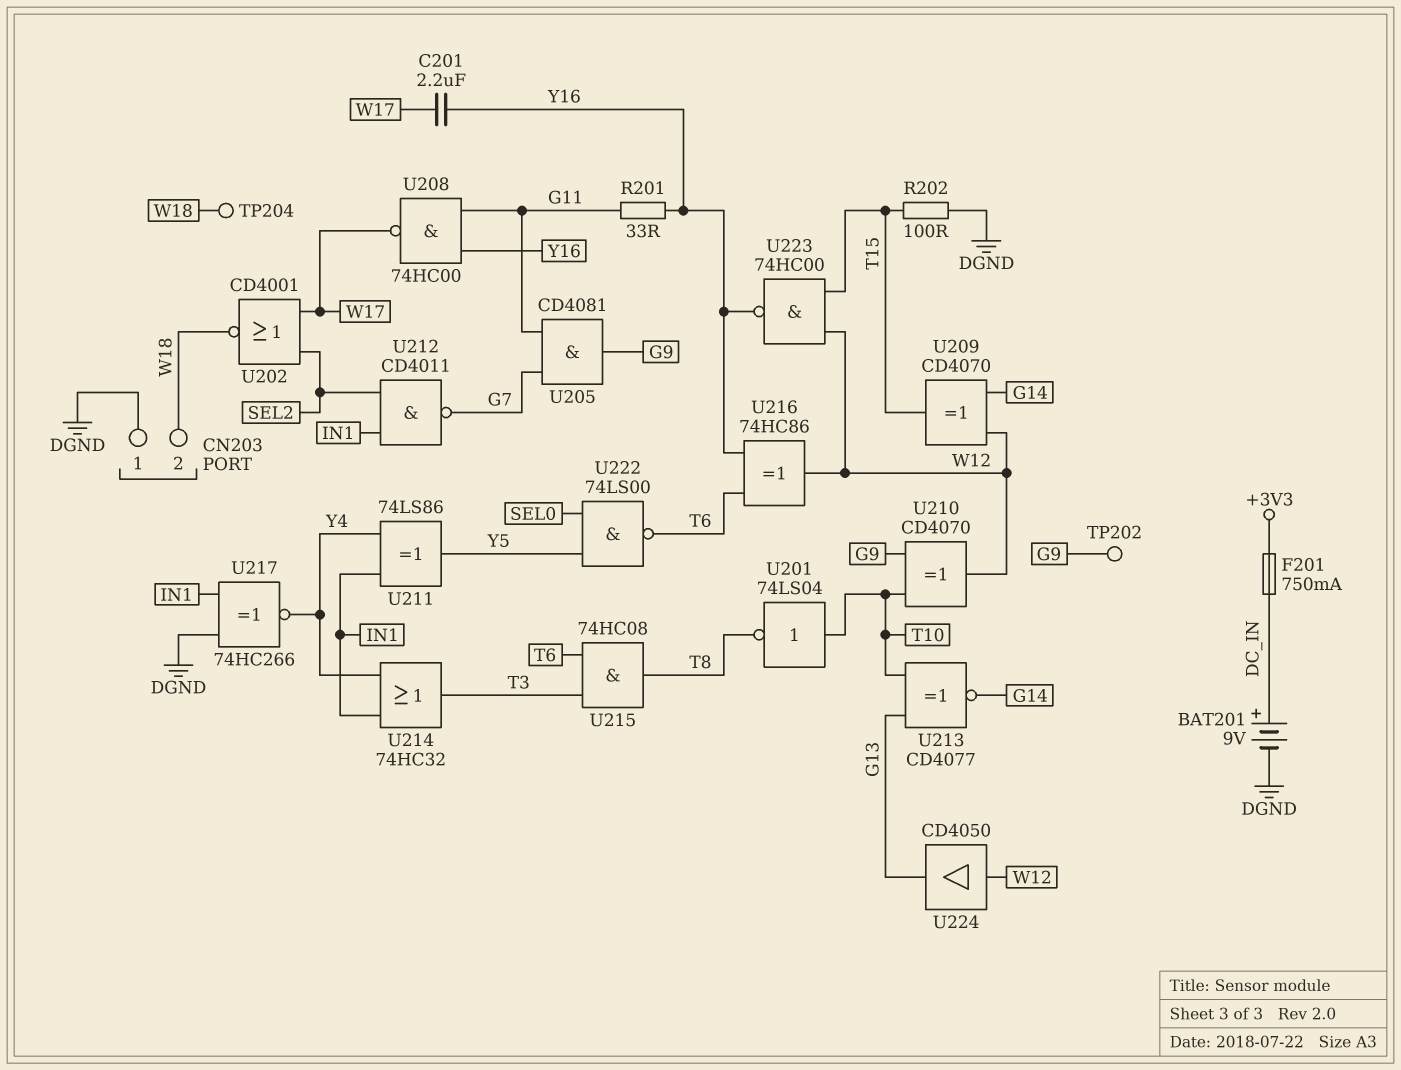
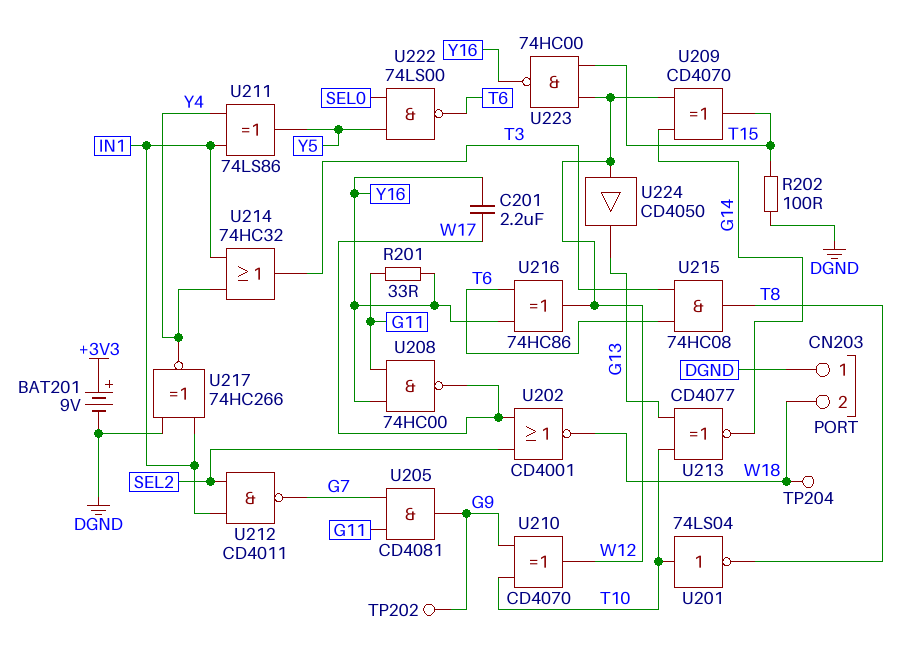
BAT201: 9V (plus DC_IN, minus DGND) -> 9V (plus +3V3, minus DGND)
F201: 750mA (+3V3, DC_IN) -> none

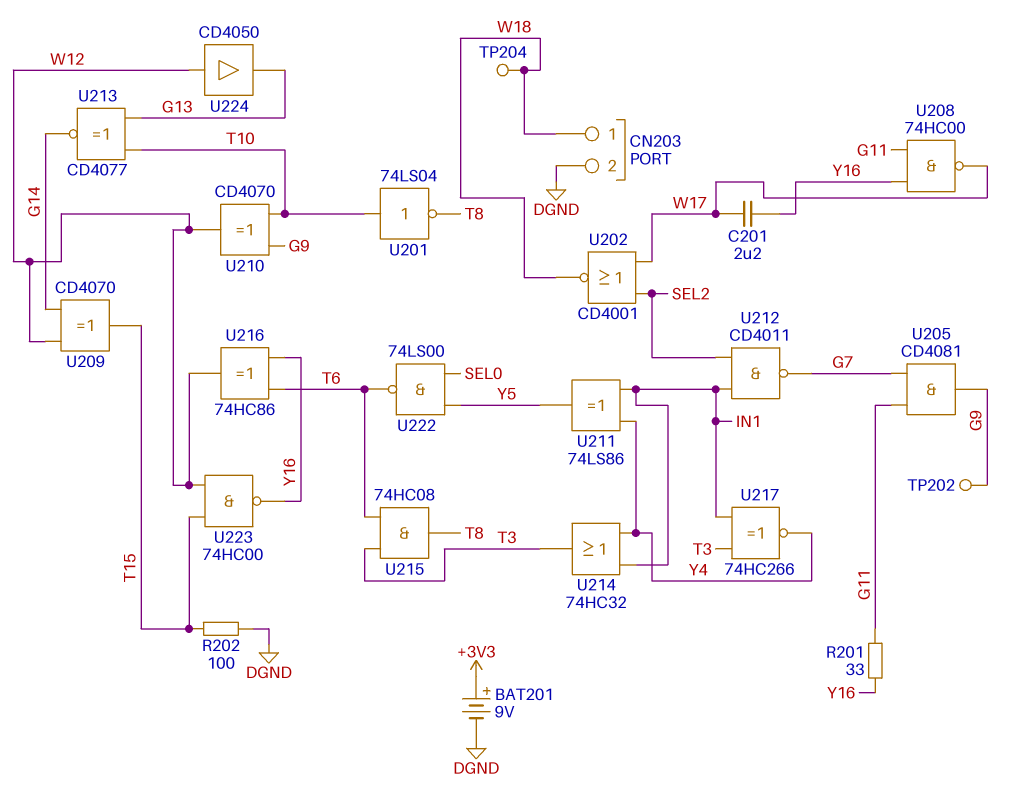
CN203 pin 1: DGND -> W18
CN203 pin 2: W18 -> DGND
U217: XNOR 74HC266 (in DGND, in IN1, out Y4) -> XNOR 74HC266 (in IN1, in T3, out Y4)

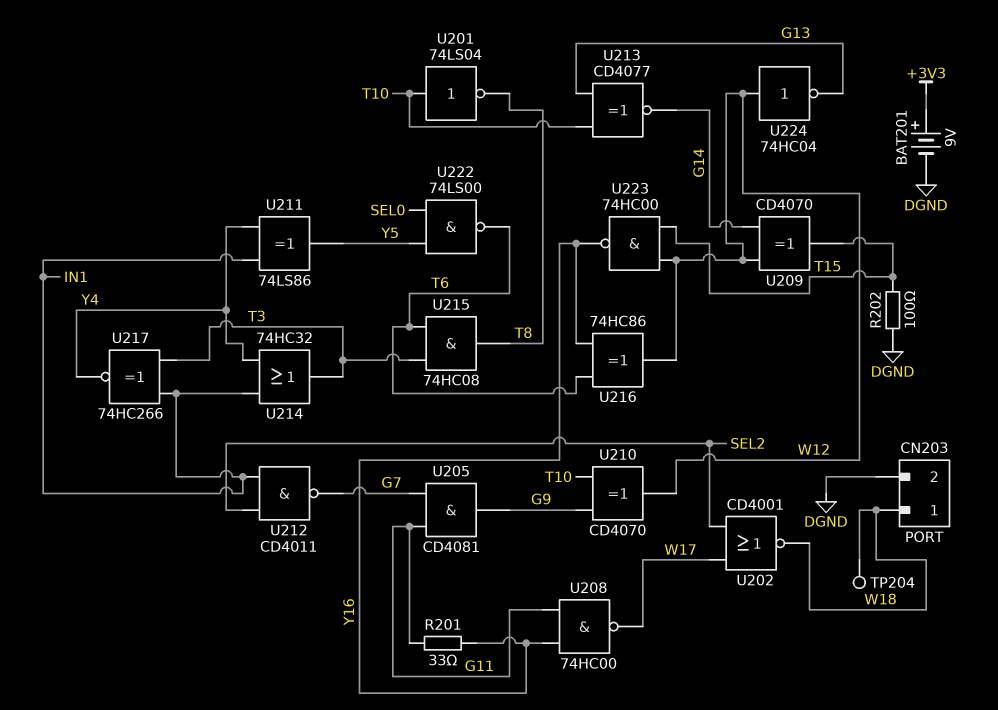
C201: 2.2uF (W17, Y16) -> none
TP202: test point (G9) -> none
U224: buffer CD4050 (in W12, out G13) -> NOT 74HC04 (in W12, out G13)

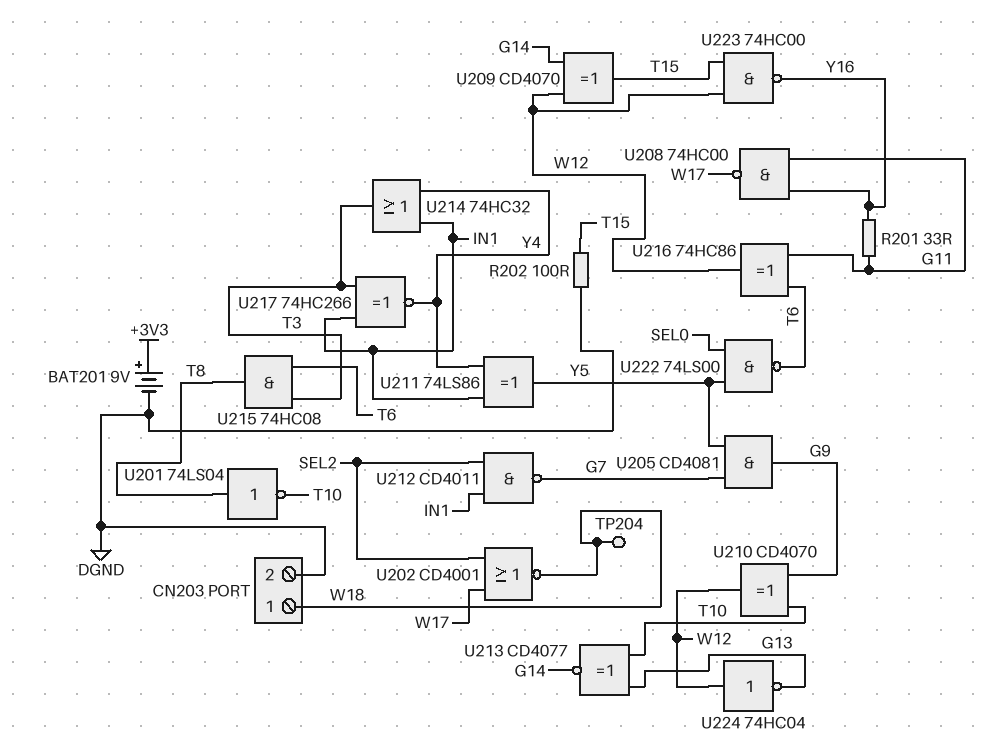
U201: NOT 74LS04 (in T10, out T8) -> NOT 74LS04 (in T8, out T10)
U205: AND CD4081 (in G7, in G11, out G9) -> AND CD4081 (in G7, in Y5, out G9)
U216: XOR 74HC86 (in T6, in Y16, out W12) -> XOR 74HC86 (in G11, in T6, out W12)

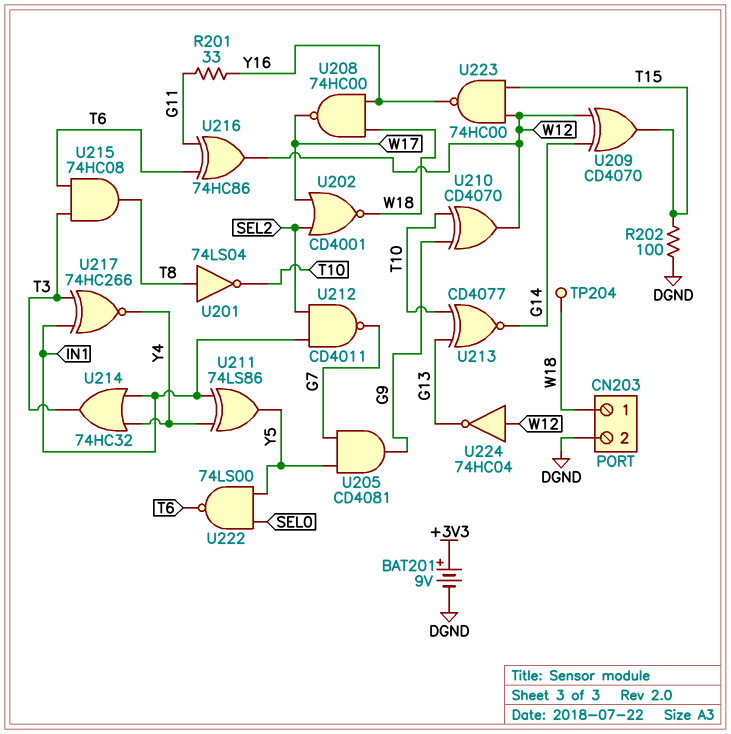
U208: NAND 74HC00 (in G11, in Y16, out W17) -> NAND 74HC00 (in W18, in Y16, out W17)

